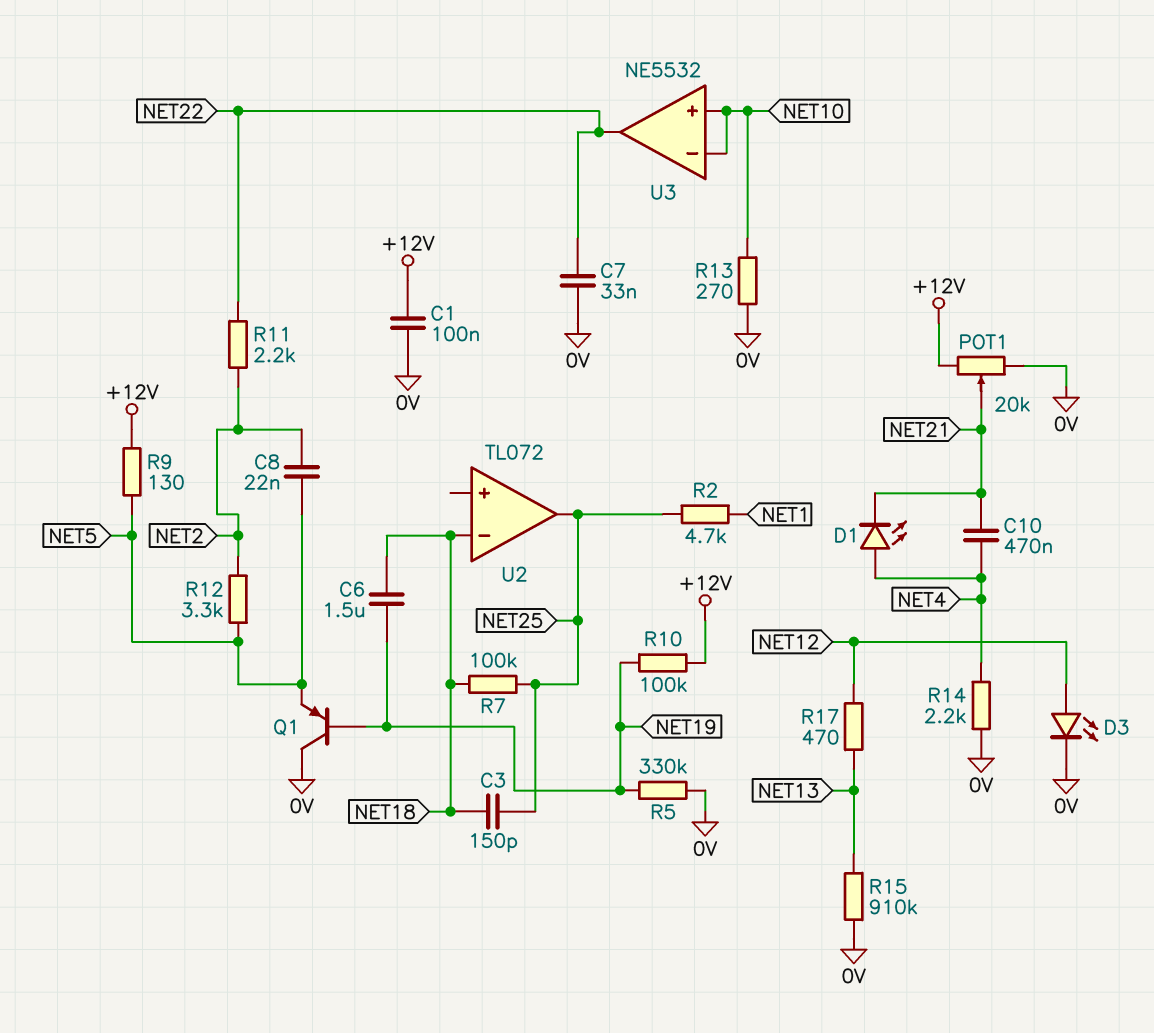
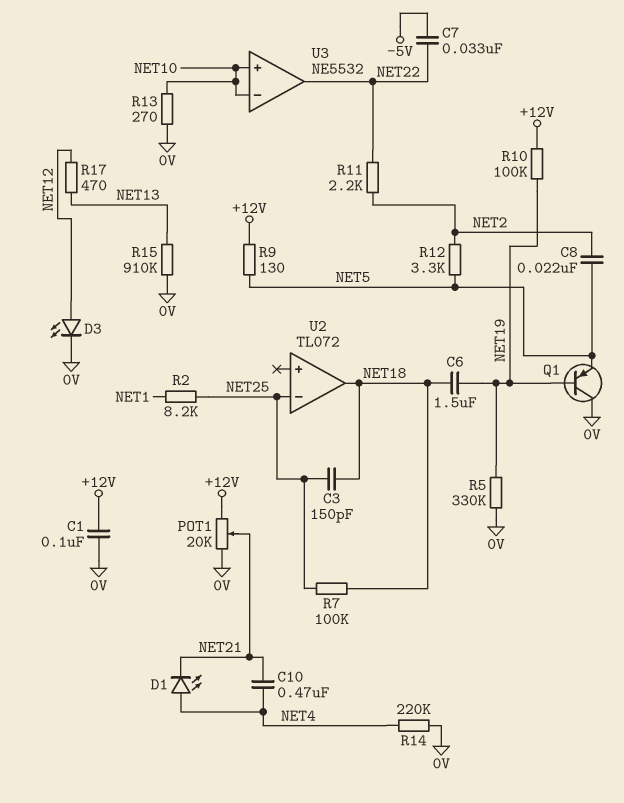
C7: 33nF (0V, NET22) -> 33nF (-5V, NET22)
R2: 4.7k (NET1, NET25) -> 8.2k (NET1, NET25)
R14: 2.2k (0V, NET4) -> 220k (0V, NET4)
U2 pin in-: NET18 -> NET25
U2 pin out: NET25 -> NET18

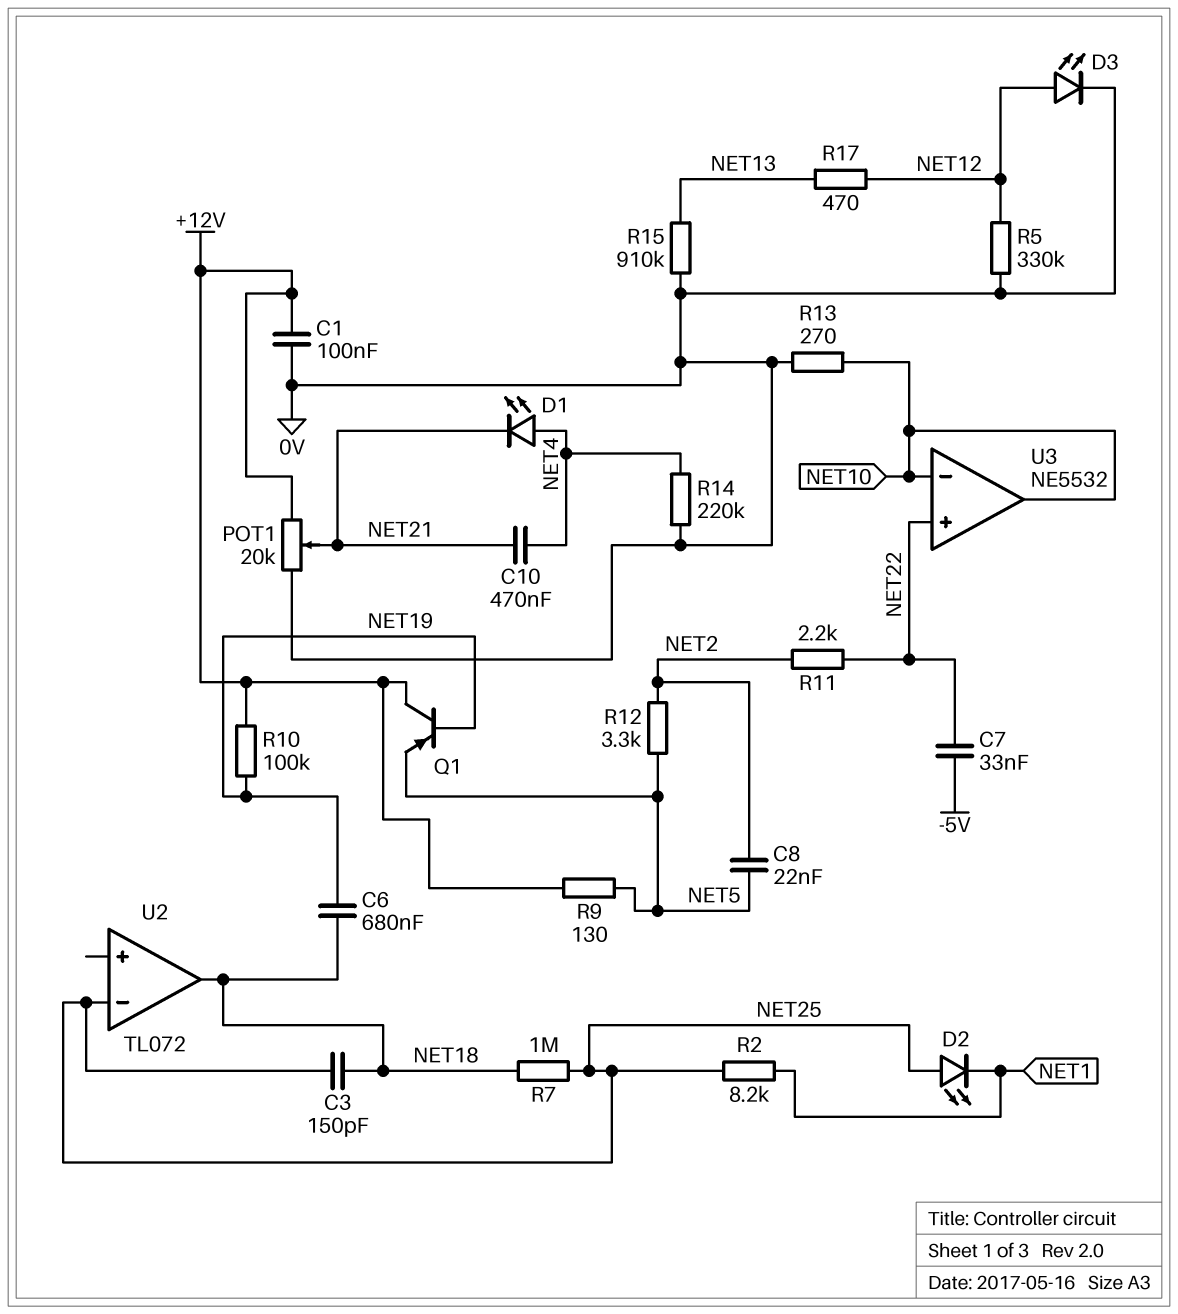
C6: 1.5uF (NET18, NET19) -> 680nF (NET18, NET19)
D2: none -> LED (A NET25, K NET1)
Q1: PNP (B NET19, C 0V, E NET5) -> PNP (B NET19, C +12V, E NET5)
R5: 330k (0V, NET19) -> 330k (0V, NET12)
R7: 100k (NET18, NET25) -> 1M (NET18, NET25)
U3 pin in+: NET10 -> NET22
U3 pin out: NET22 -> NET10

